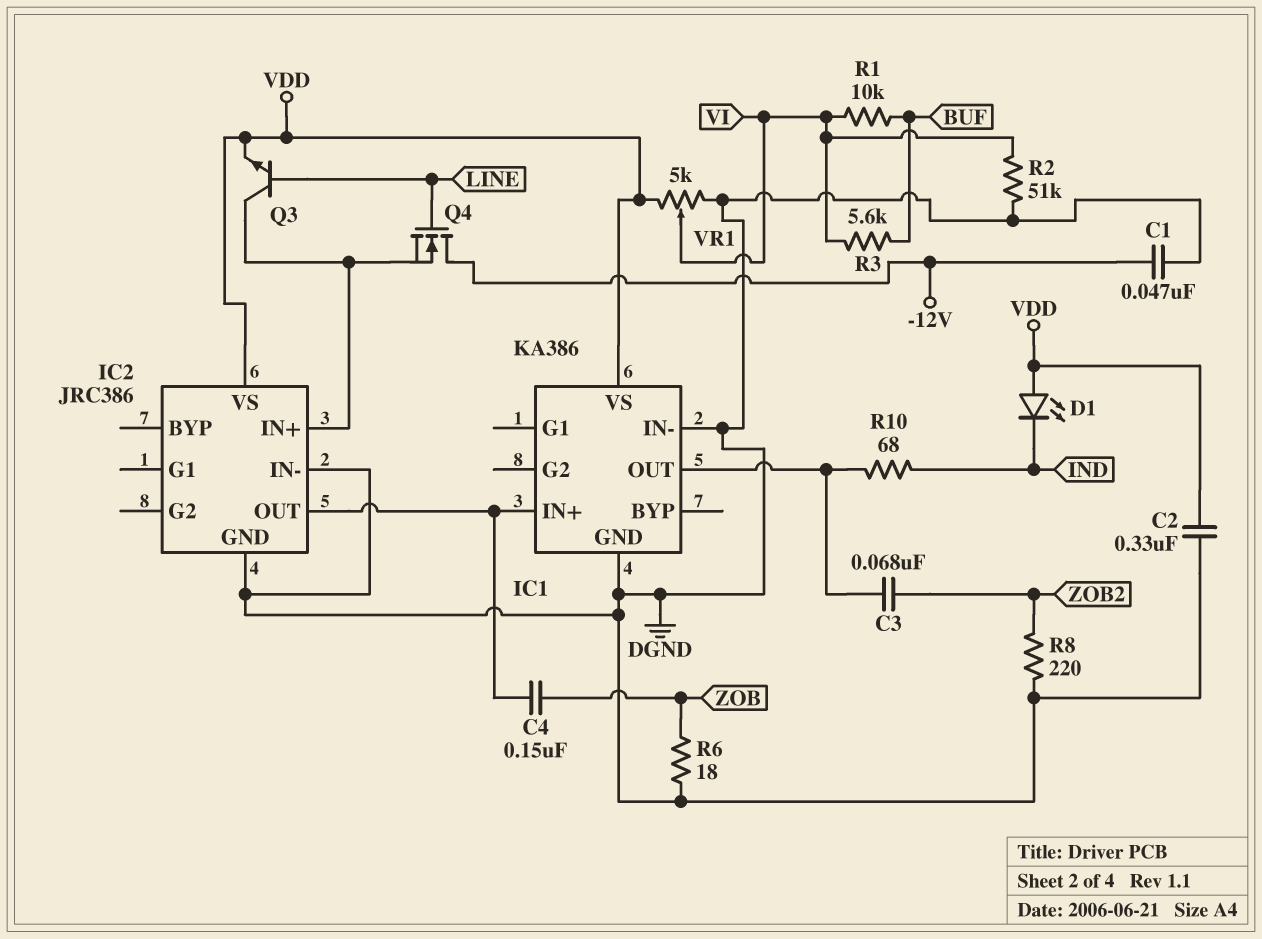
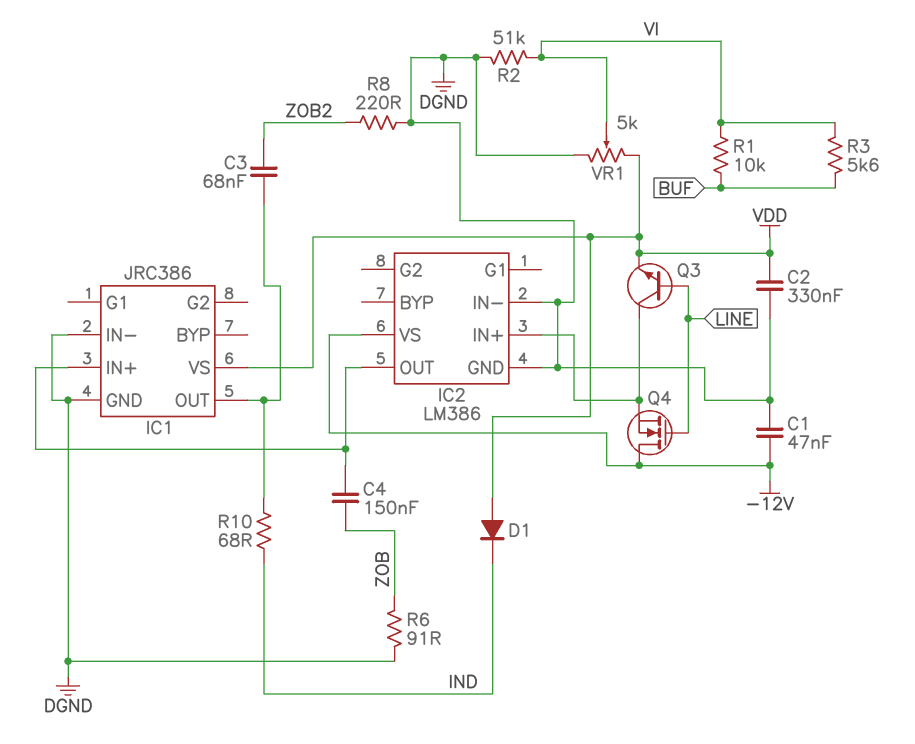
D1: LED (A VDD, K IND) -> diode (A VDD, K IND)
IC1: KA386 -> JRC386
IC2: JRC386 -> LM386
IC2 pin VS: VDD -> -12V
R6: 18 (DGND, ZOB) -> 91 (DGND, ZOB)

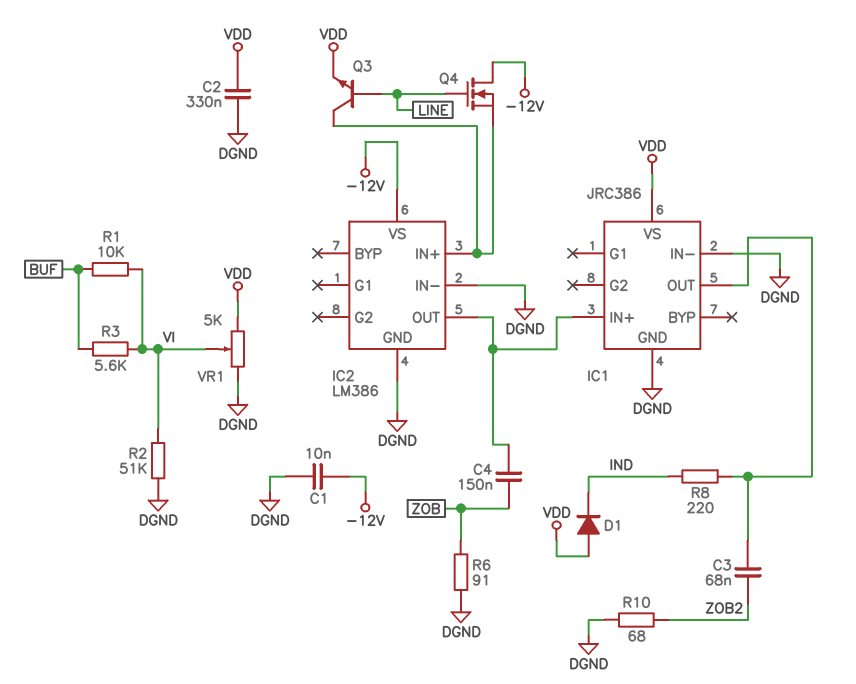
C1: 47nF (-12V, DGND) -> 10nF (-12V, DGND)
R8: 220 (DGND, ZOB2) -> 220 (IC1/OUT, IND)
R10: 68 (IC1/OUT, IND) -> 68 (DGND, ZOB2)

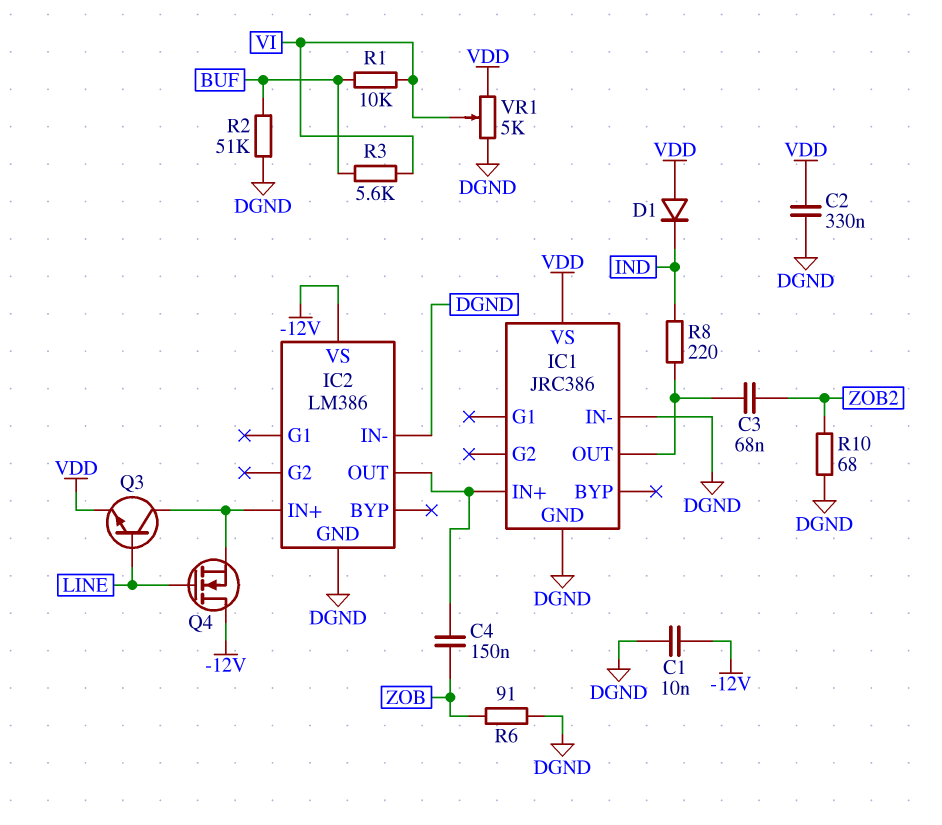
R2: 51k (DGND, VI) -> 51k (BUF, DGND)

